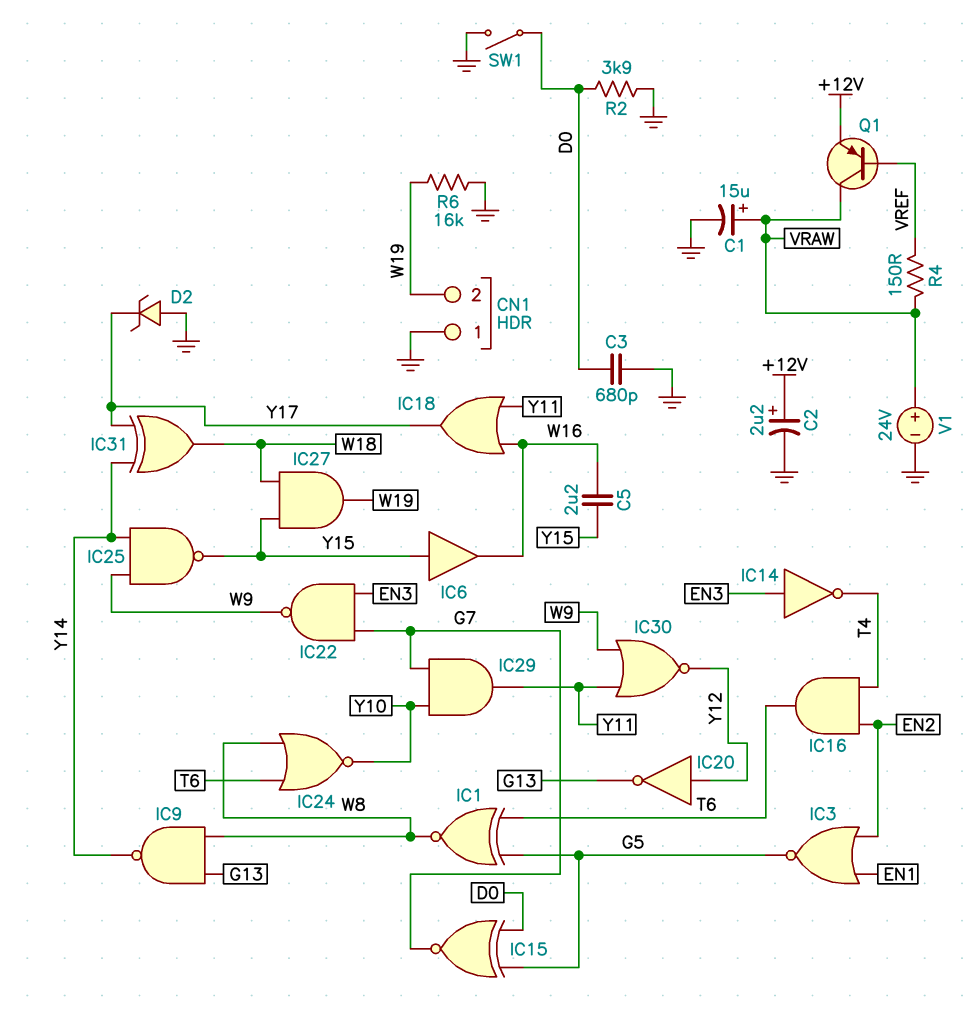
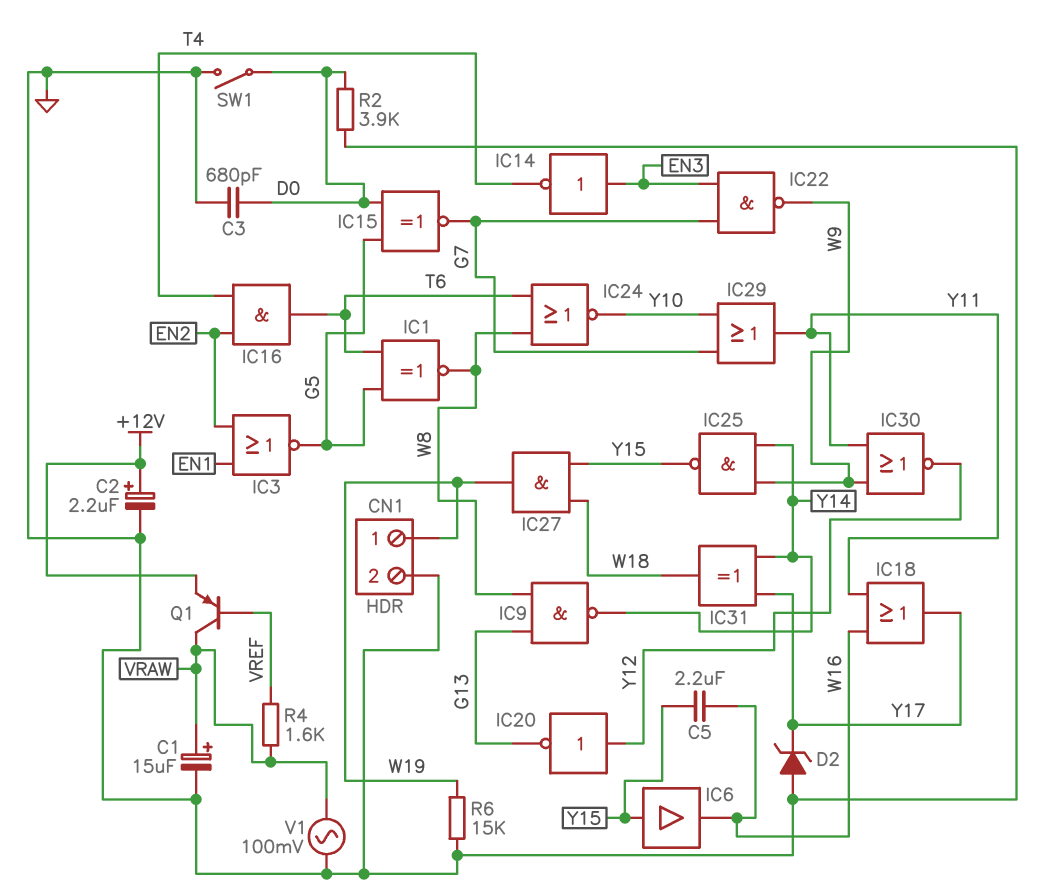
CN1 pin 1: GND -> W19
CN1 pin 2: W19 -> GND
IC29: AND (in G7, in Y10, out Y11) -> OR (in G7, in Y10, out Y11)
R4: 150 (VRAW, VREF) -> 1.6k (VRAW, VREF)
R6: 16k (GND, W19) -> 15k (GND, W19)
V1: 24V (plus VRAW, minus GND) -> AC 100mV (GND, VRAW)

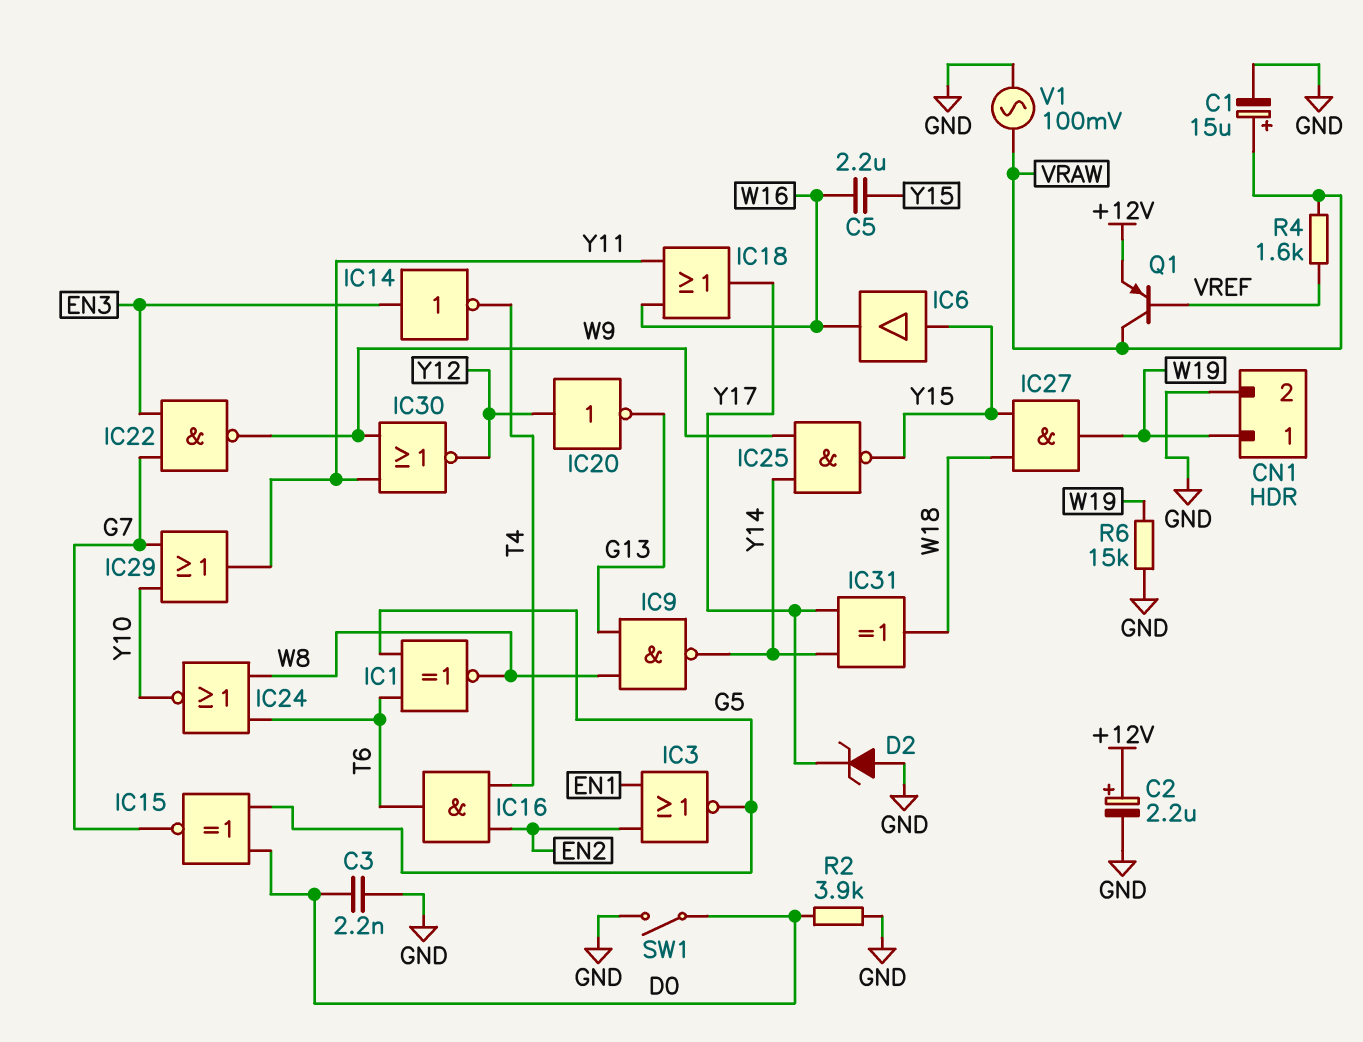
C3: 680pF (D0, GND) -> 2.2nF (D0, GND)

